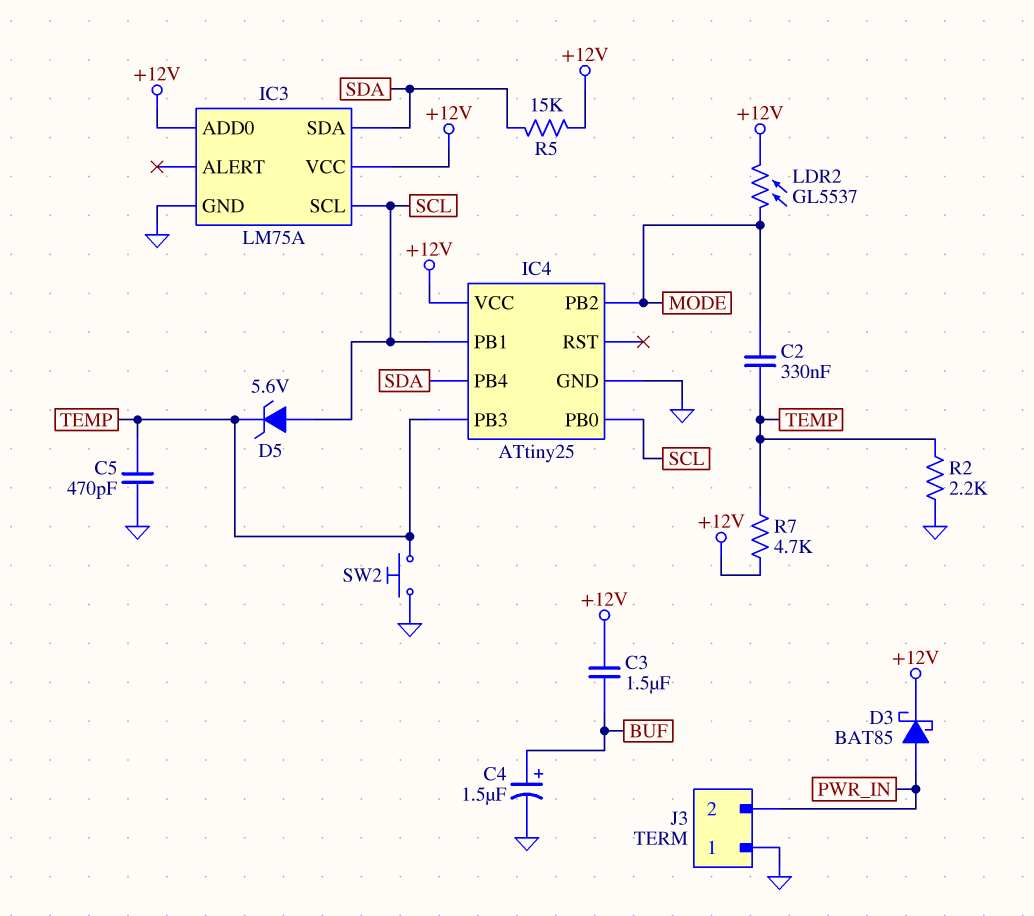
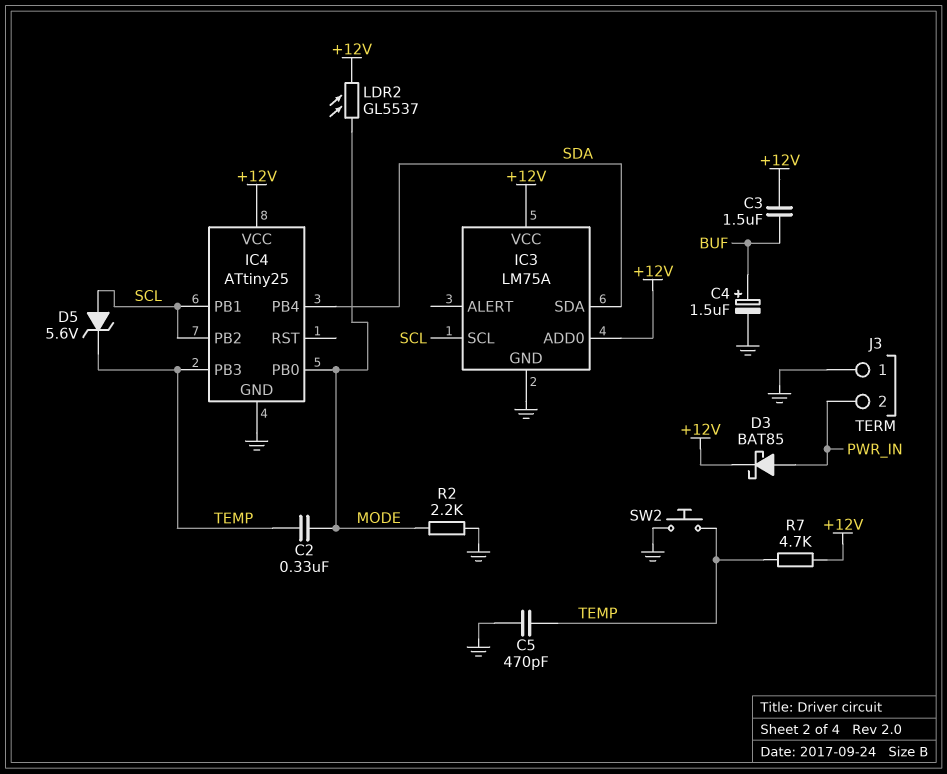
IC4 pin PB0: SCL -> MODE
IC4 pin PB2: MODE -> SCL
R2: 2.2k (GND, TEMP) -> 2.2k (GND, MODE)
R5: 15k (+12V, SDA) -> none

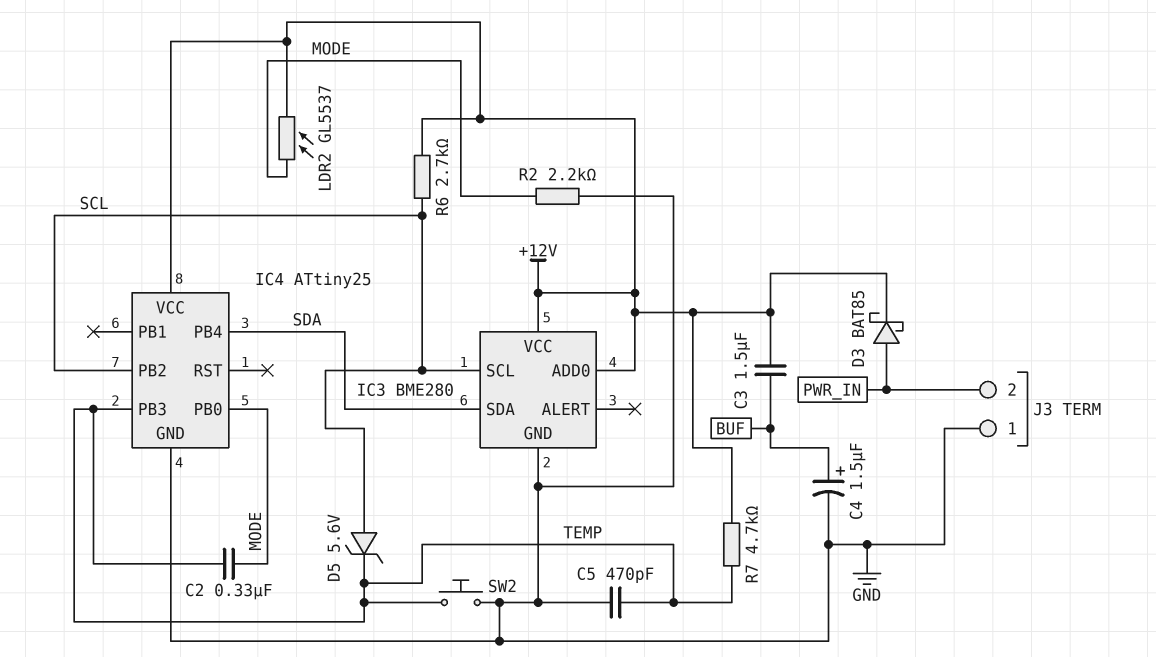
IC3: LM75A -> BME280
IC4 pin PB1: SCL -> none
R6: none -> 2.7k (+12V, SCL)

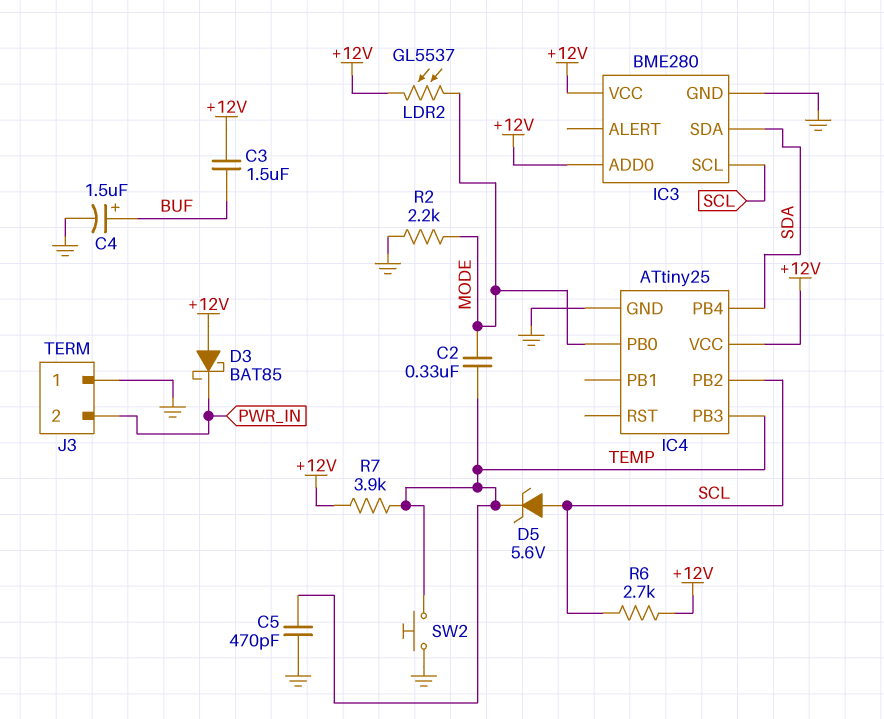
D3: schottky BAT85 (A PWR_IN, K +12V) -> schottky BAT85 (A +12V, K PWR_IN)
R7: 4.7k (+12V, TEMP) -> 3.9k (+12V, TEMP)

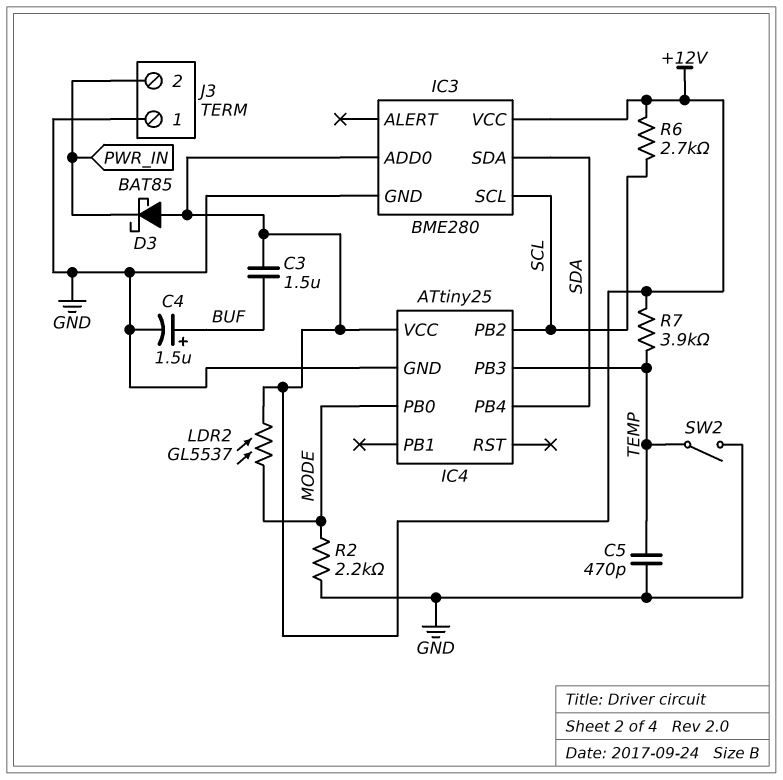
C2: 330nF (MODE, TEMP) -> none
D5: zener 5.6V (A SCL, K TEMP) -> none
SW2: button (GND, TEMP) -> switch (GND, TEMP)

